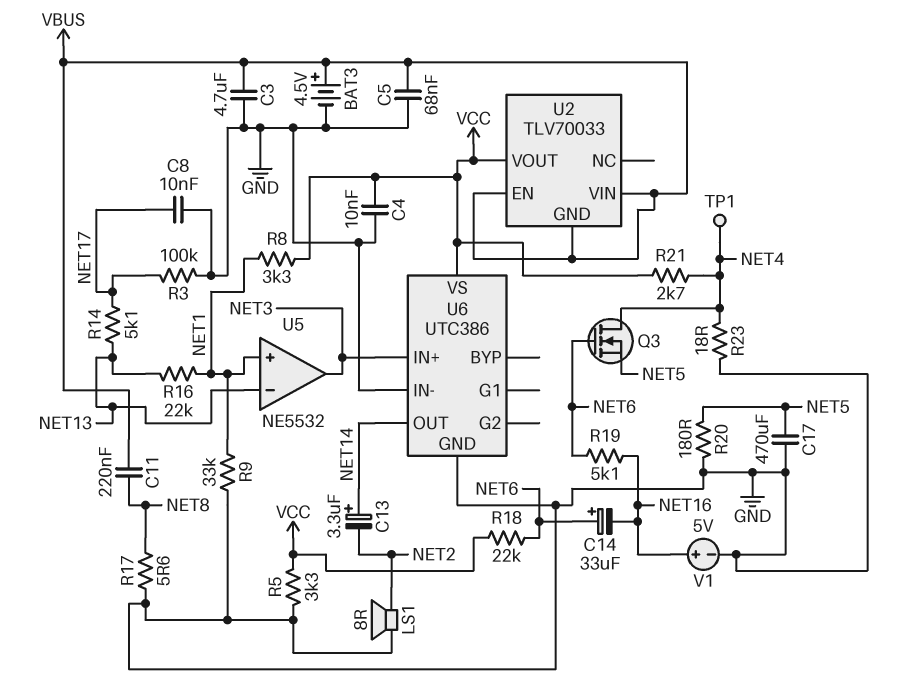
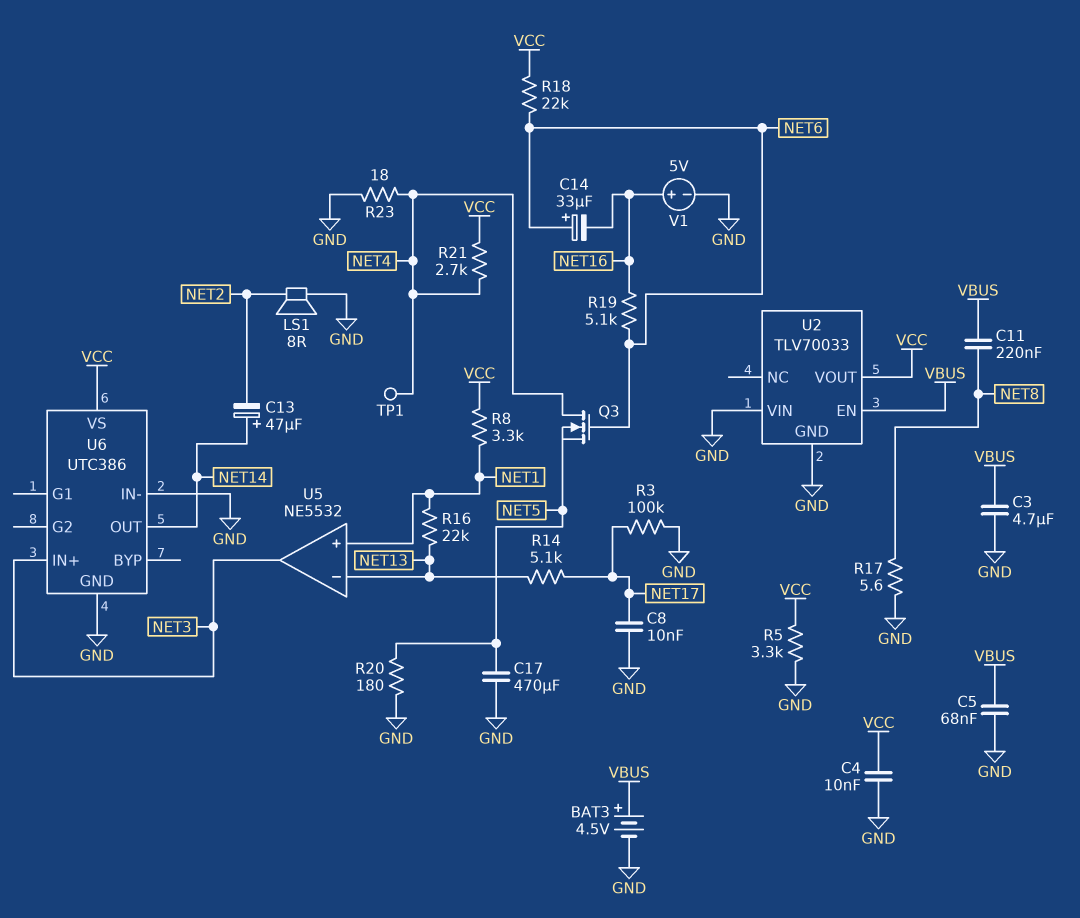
C13: 3.3uF (plus NET14, minus NET2) -> 47uF (plus NET14, minus NET2)
R9: 33k (GND, NET1) -> none
U2 pin GND: VBUS -> GND
U2 pin VIN: VBUS -> GND

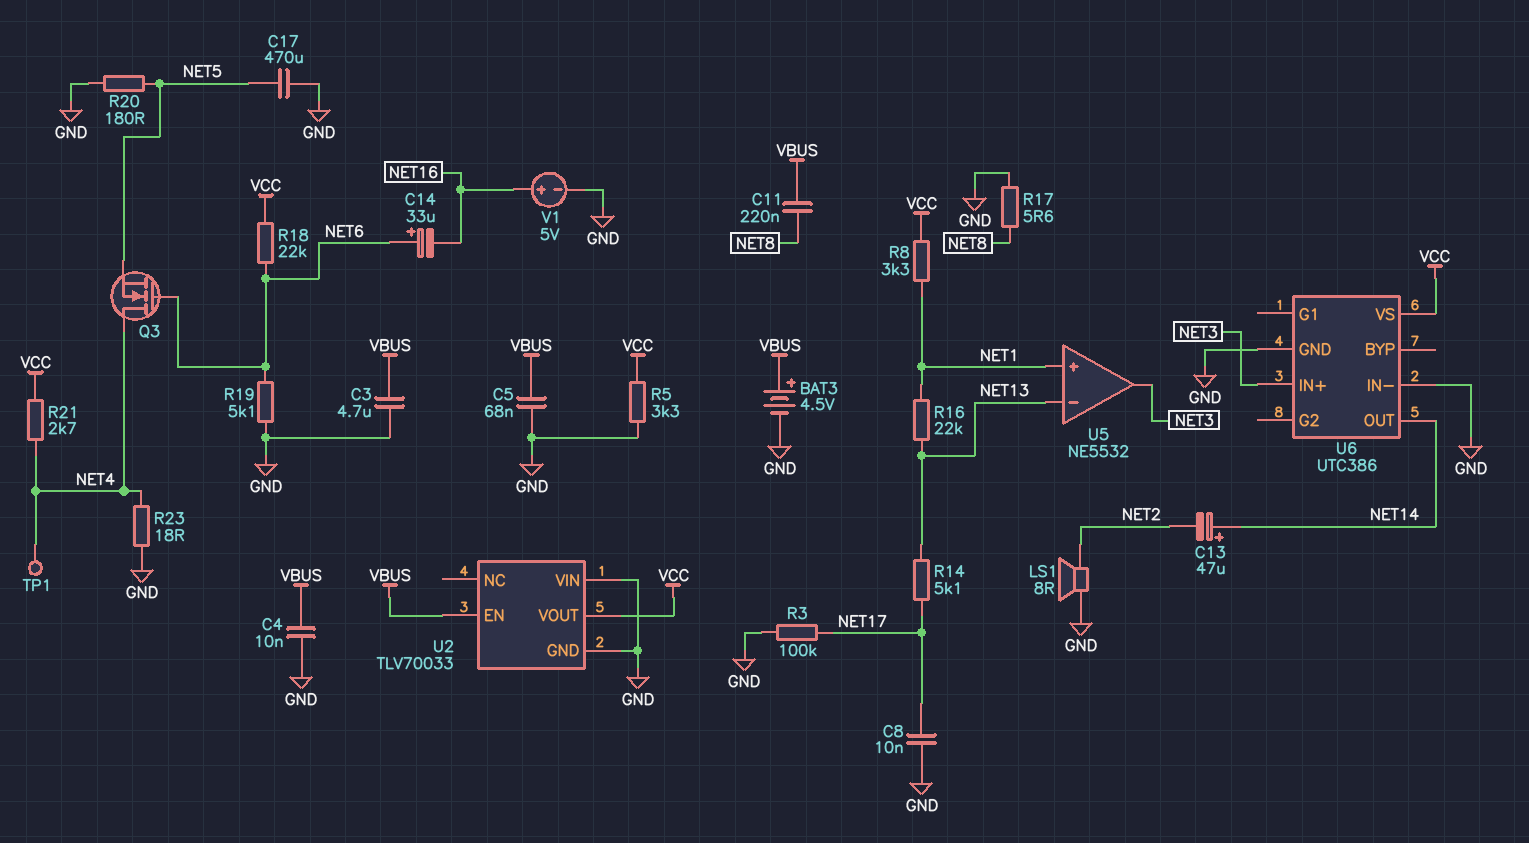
C4: 10nF (GND, VCC) -> 10nF (GND, VBUS)
R19: 5.1k (NET6, NET16) -> 5.1k (GND, NET6)

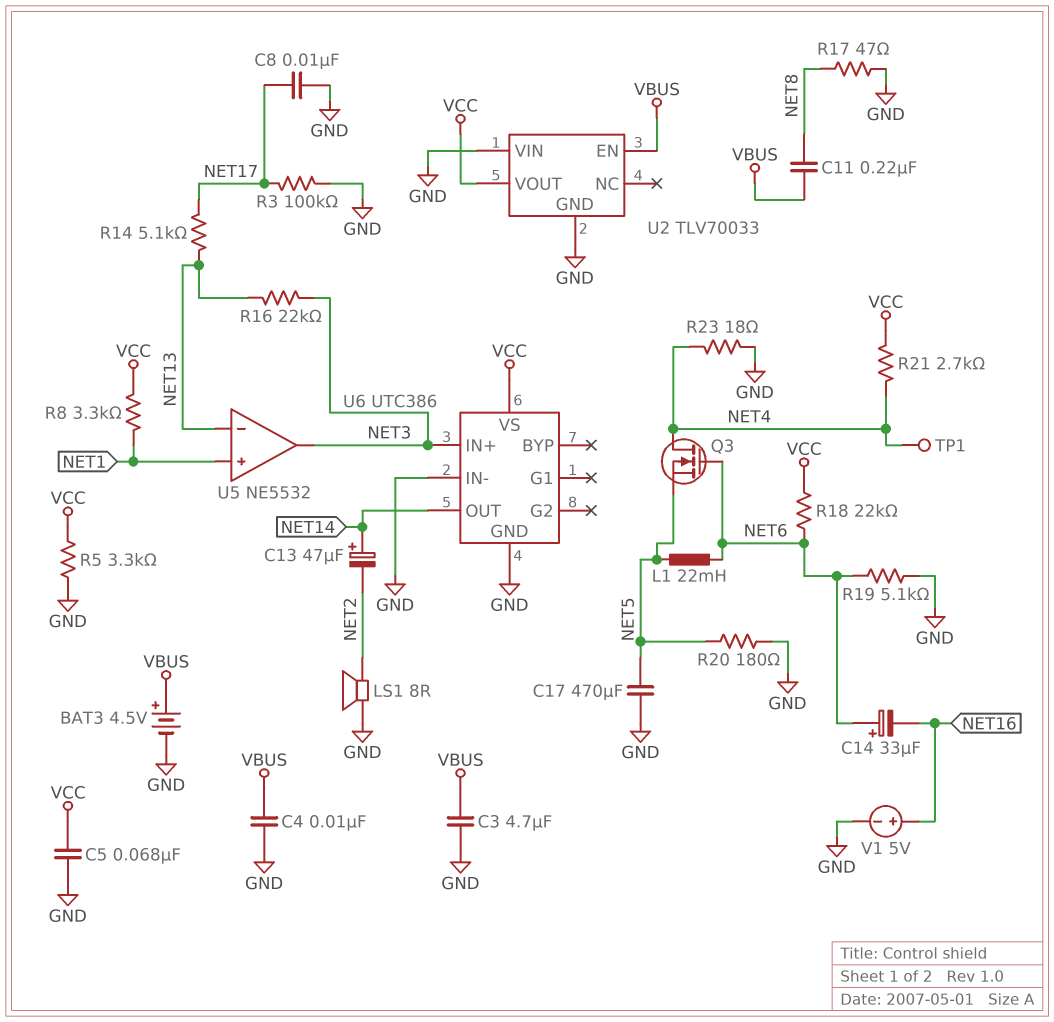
C5: 68nF (GND, VBUS) -> 68nF (GND, VCC)
L1: none -> 22mH (NET5, NET6)
R16: 22k (NET1, NET13) -> 22k (NET3, NET13)
R17: 5.6 (GND, NET8) -> 47 (GND, NET8)

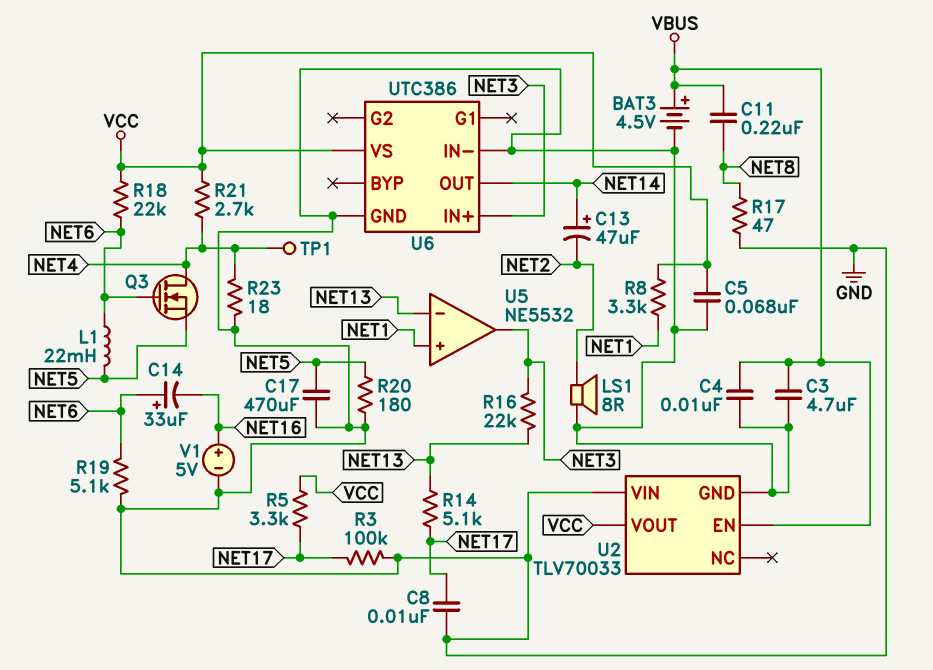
R5: 3.3k (GND, VCC) -> 3.3k (NET17, VCC)

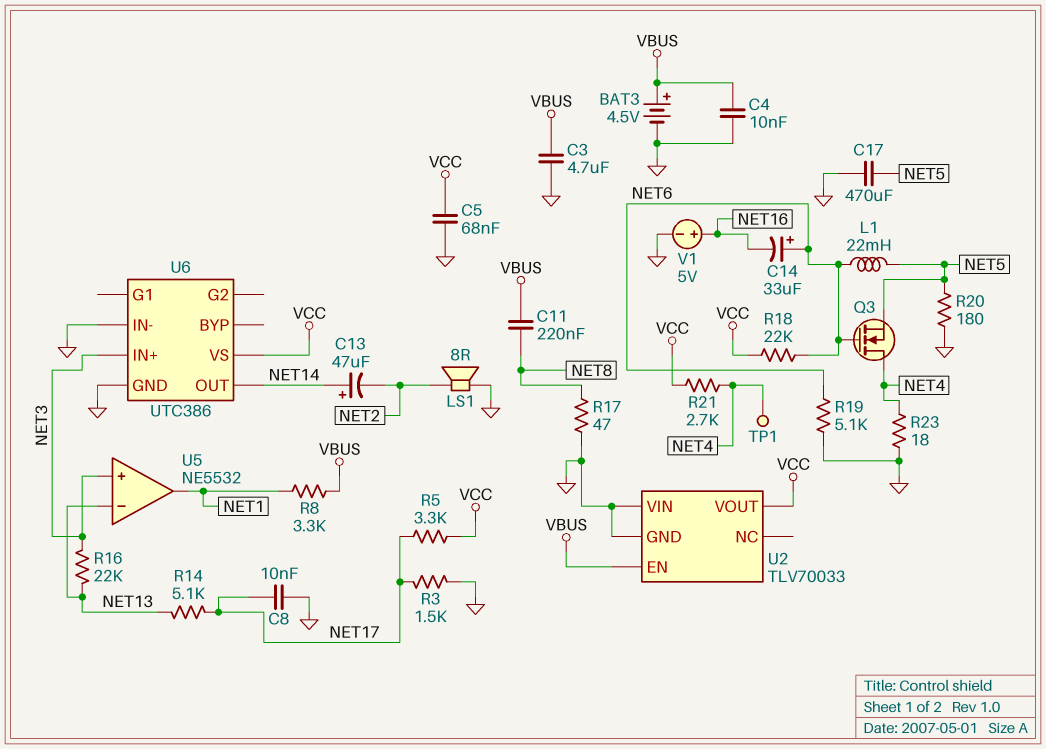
R3: 100k (GND, NET17) -> 1.5k (GND, NET17)
R8: 3.3k (NET1, VCC) -> 3.3k (NET1, VBUS)
U5 pin in+: NET1 -> NET3
U5 pin out: NET3 -> NET1

